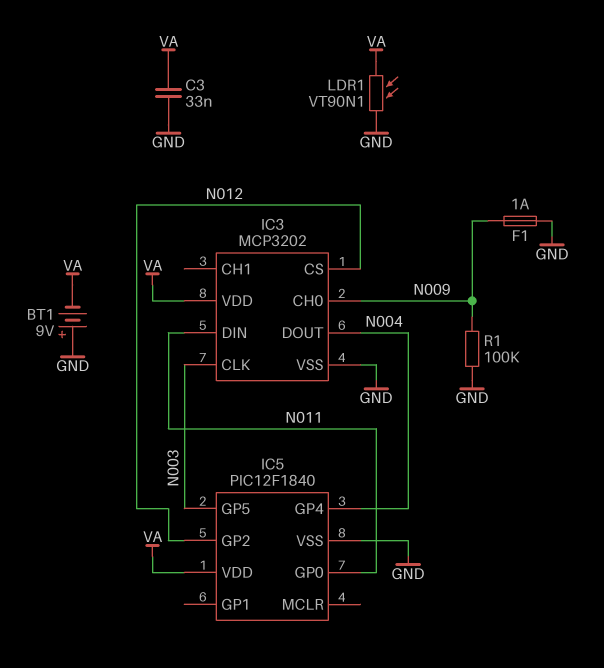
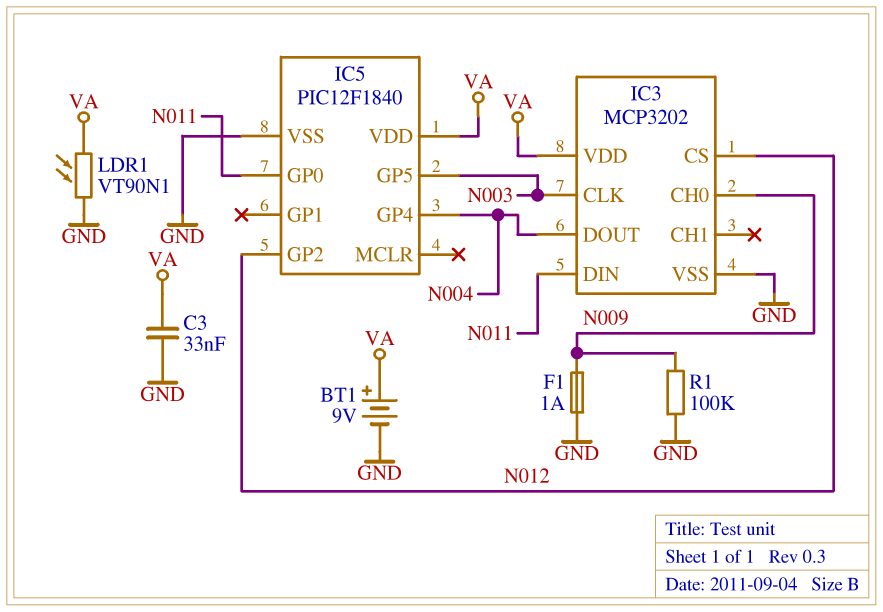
BT1: 9V (plus GND, minus VA) -> 9V (plus VA, minus GND)

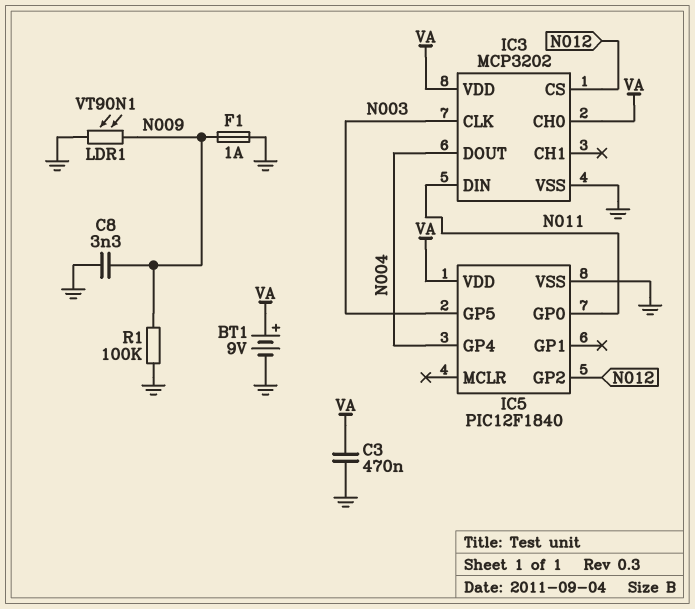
C3: 33nF (GND, VA) -> 470nF (GND, VA)
C8: none -> 3.3nF (GND, N009)
IC3 pin CH0: N009 -> VA
LDR1: VT90N1 (GND, VA) -> VT90N1 (GND, N009)

